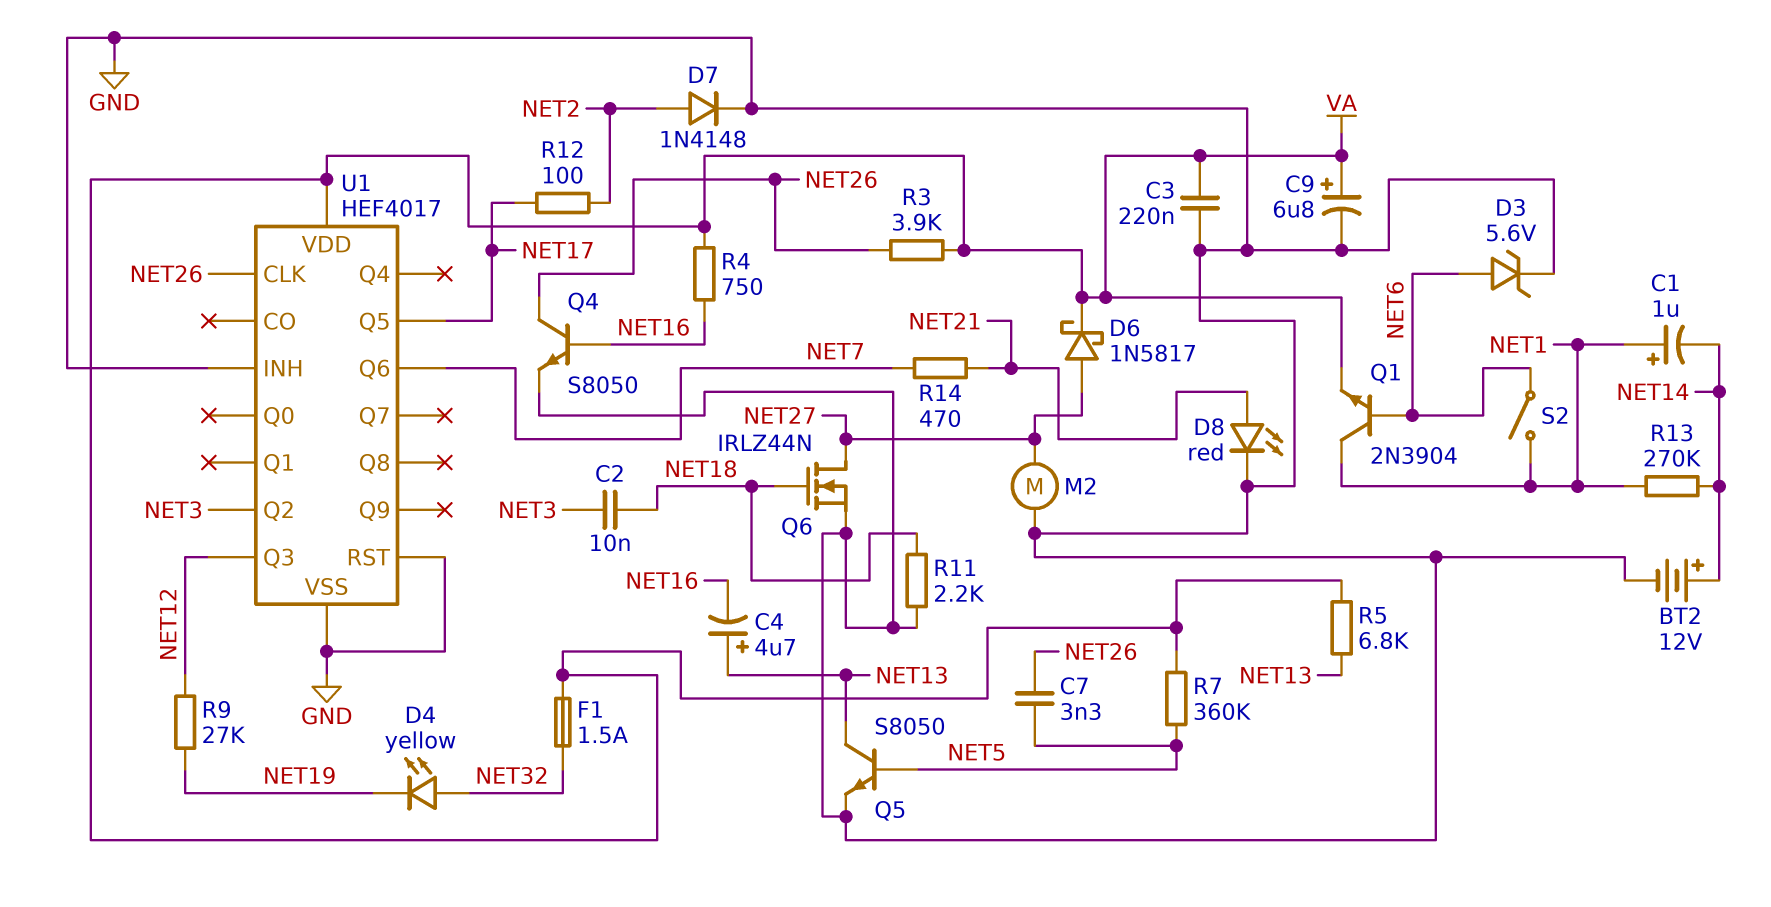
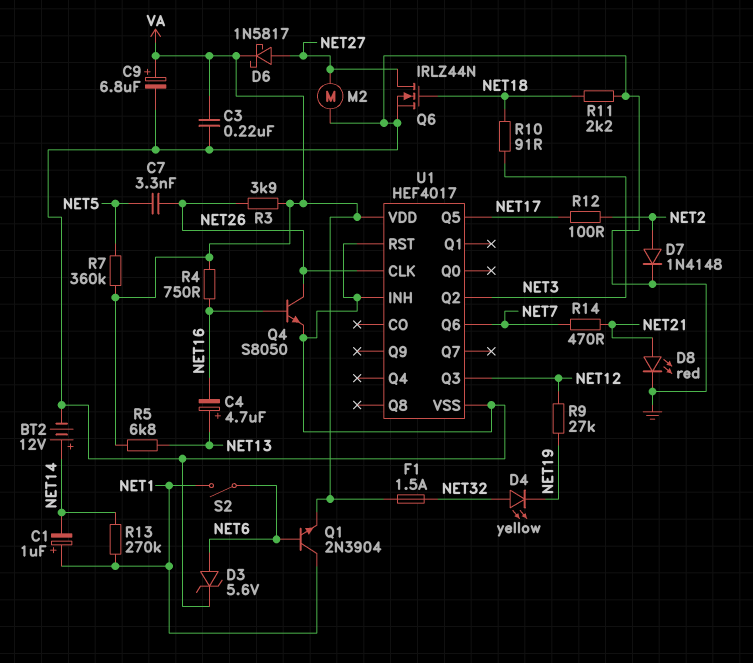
C2: 10nF (NET3, NET18) -> none
Q5: NPN S8050 (B NET5, C NET13, E GND) -> none
R10: none -> 91 (NET3, NET18)

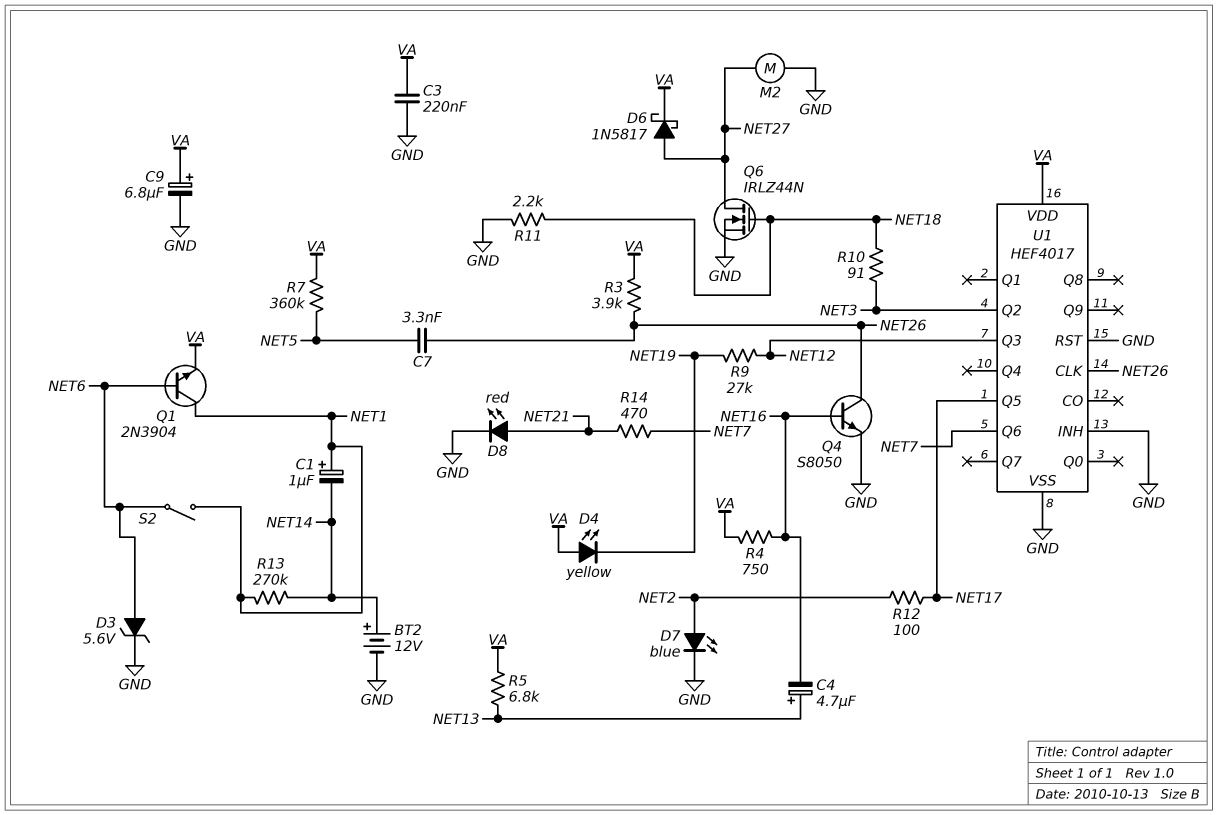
D4: LED yellow (A NET32, K NET19) -> LED yellow (A VA, K NET19)
D7: diode 1N4148 (A NET2, K GND) -> LED blue (A NET2, K GND)
F1: 1.5A (NET32, VA) -> none

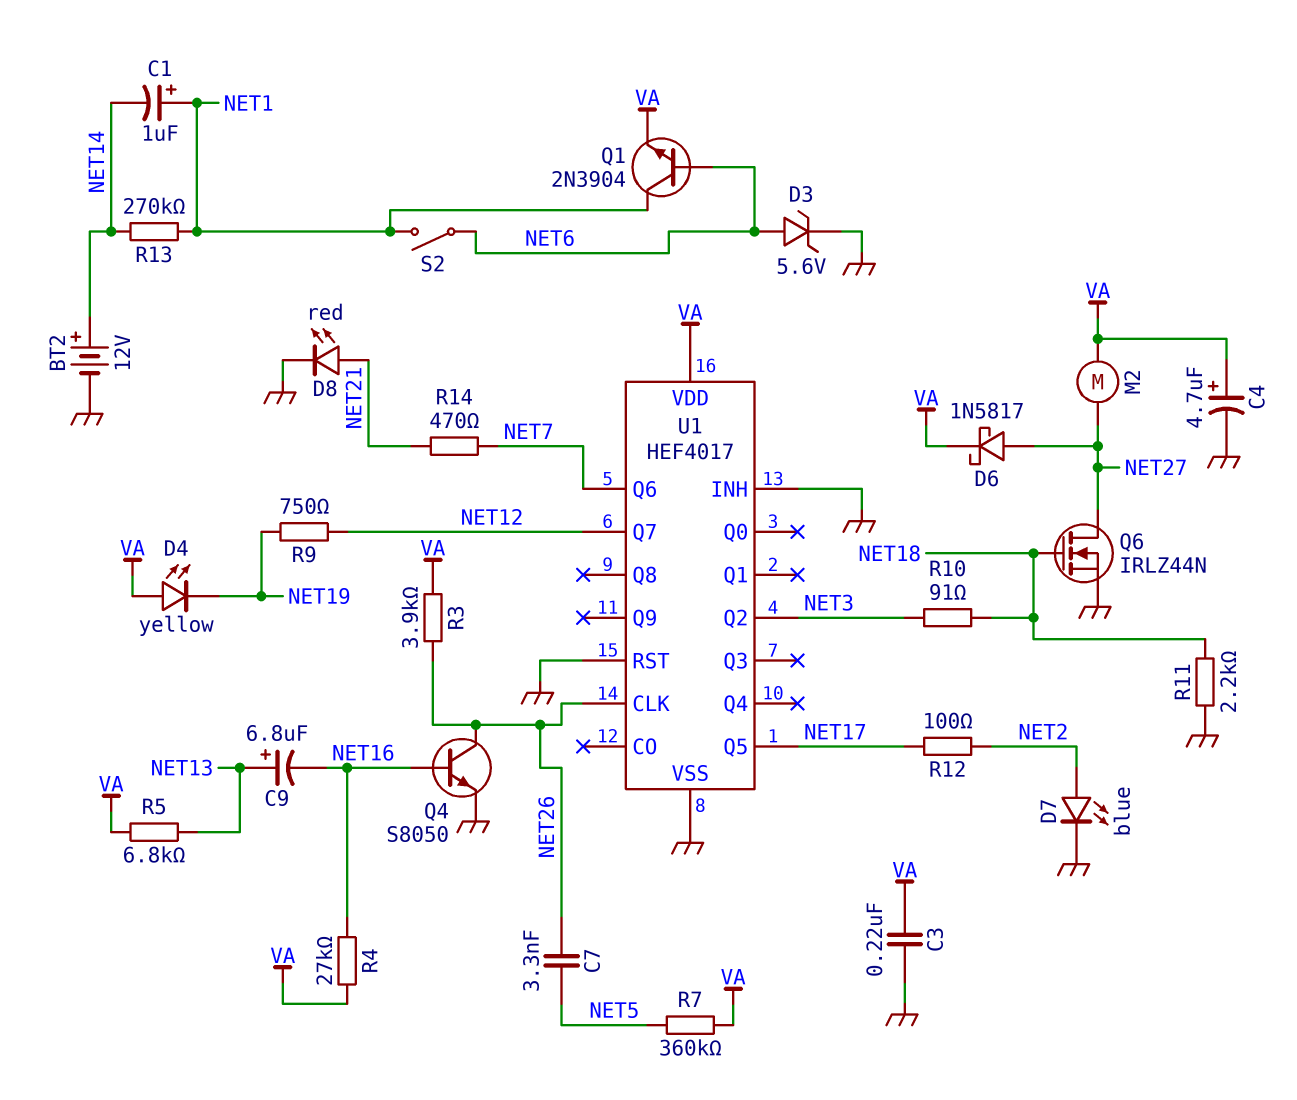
C4: 4.7uF (plus NET13, minus NET16) -> 4.7uF (plus VA, minus GND)
C9: 6.8uF (plus VA, minus GND) -> 6.8uF (plus NET13, minus NET16)
M2: motor (GND, NET27) -> motor (NET27, VA)
R4: 750 (NET16, VA) -> 27k (NET16, VA)
R9: 27k (NET12, NET19) -> 750 (NET12, NET19)
U1 pin Q3: NET12 -> none
U1 pin Q7: none -> NET12

